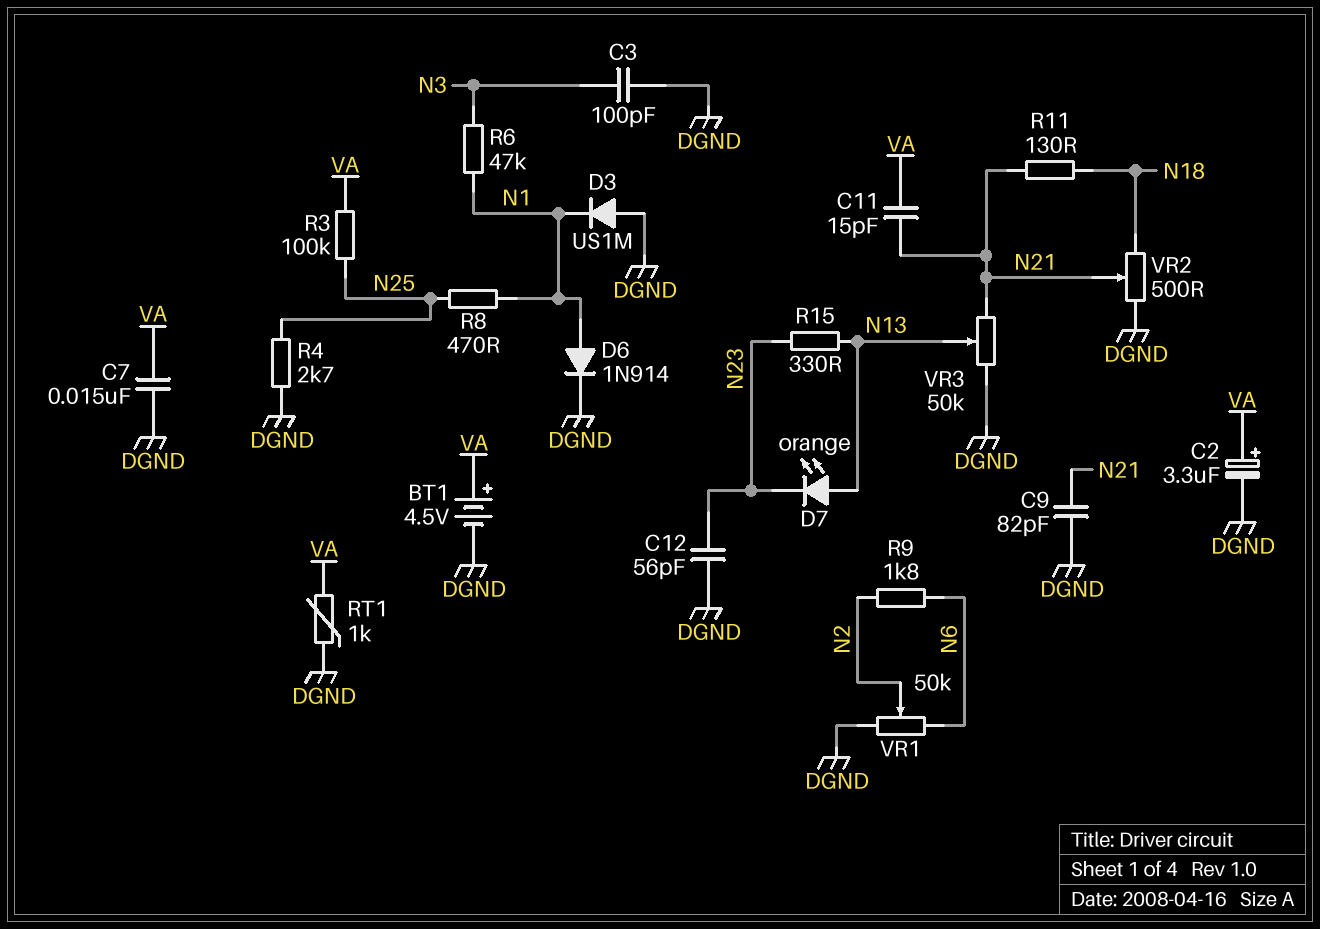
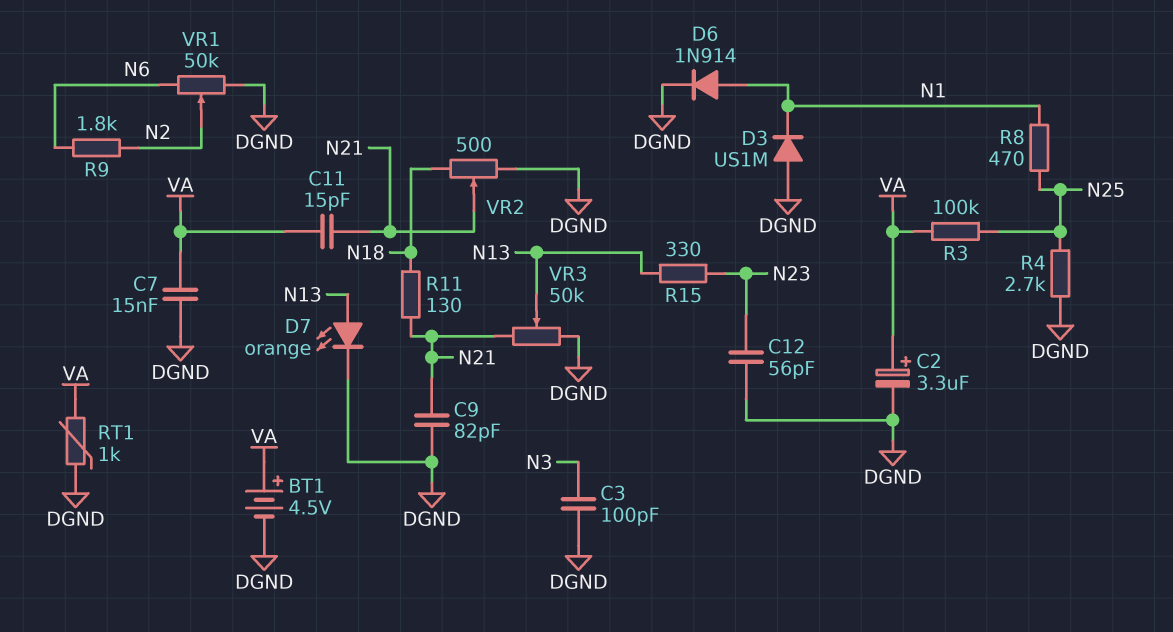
D7: LED orange (A N13, K N23) -> LED orange (A N13, K DGND)
R6: 47k (N1, N3) -> none

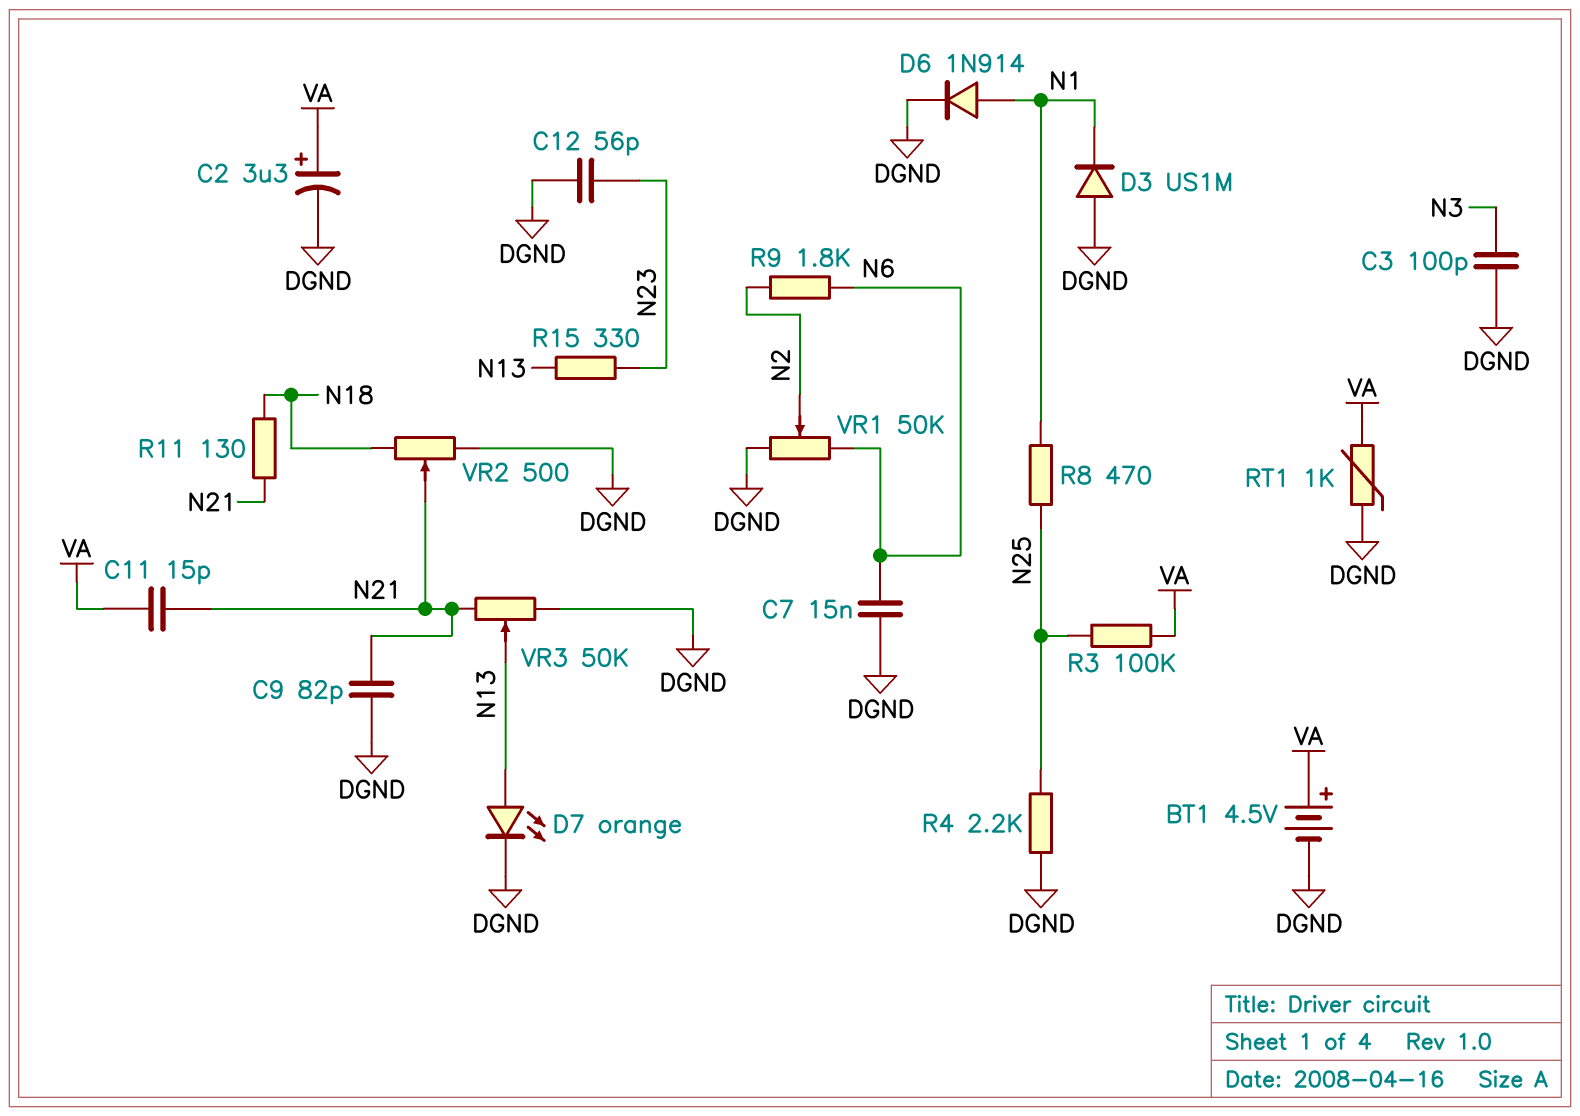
C7: 15nF (DGND, VA) -> 15nF (DGND, N6)
R4: 2.7k (DGND, N25) -> 2.2k (DGND, N25)

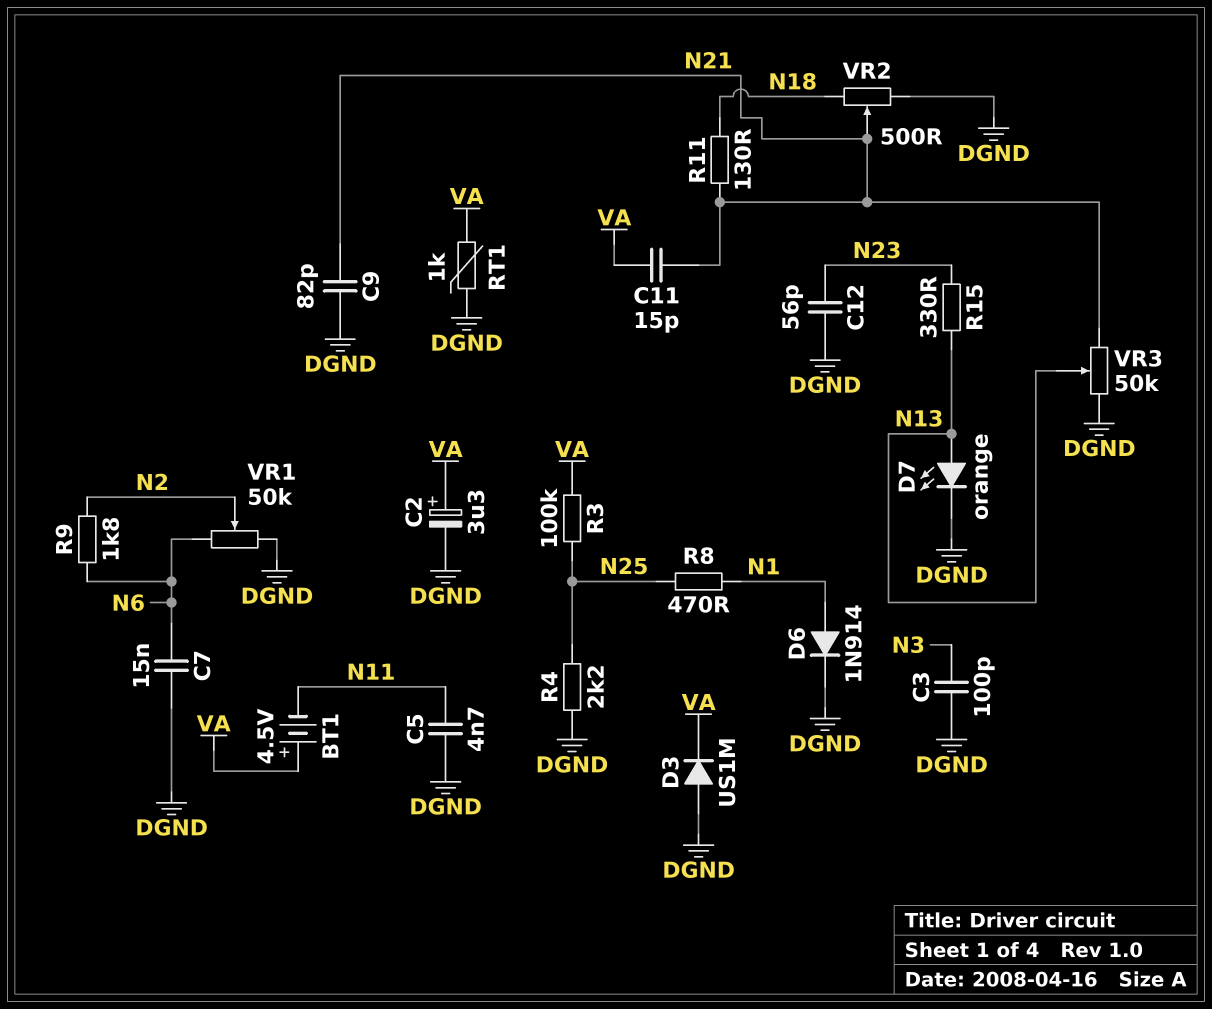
BT1: 4.5V (plus VA, minus DGND) -> 4.5V (plus VA, minus N11)
C5: none -> 4.7nF (DGND, N11)
D3: diode US1M (A DGND, K N1) -> diode US1M (A DGND, K VA)

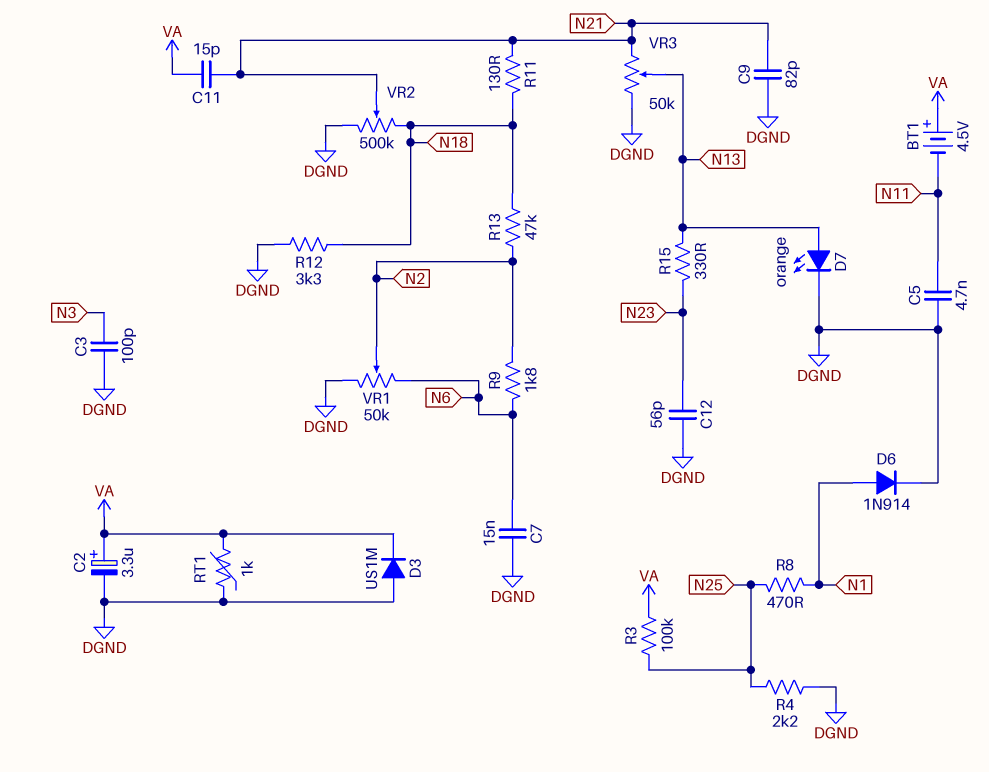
R12: none -> 3.3k (DGND, N18)
R13: none -> 47k (N2, N18)
VR2: 500 (DGND, N18, wiper N21) -> 500k (DGND, N18, wiper N21)

